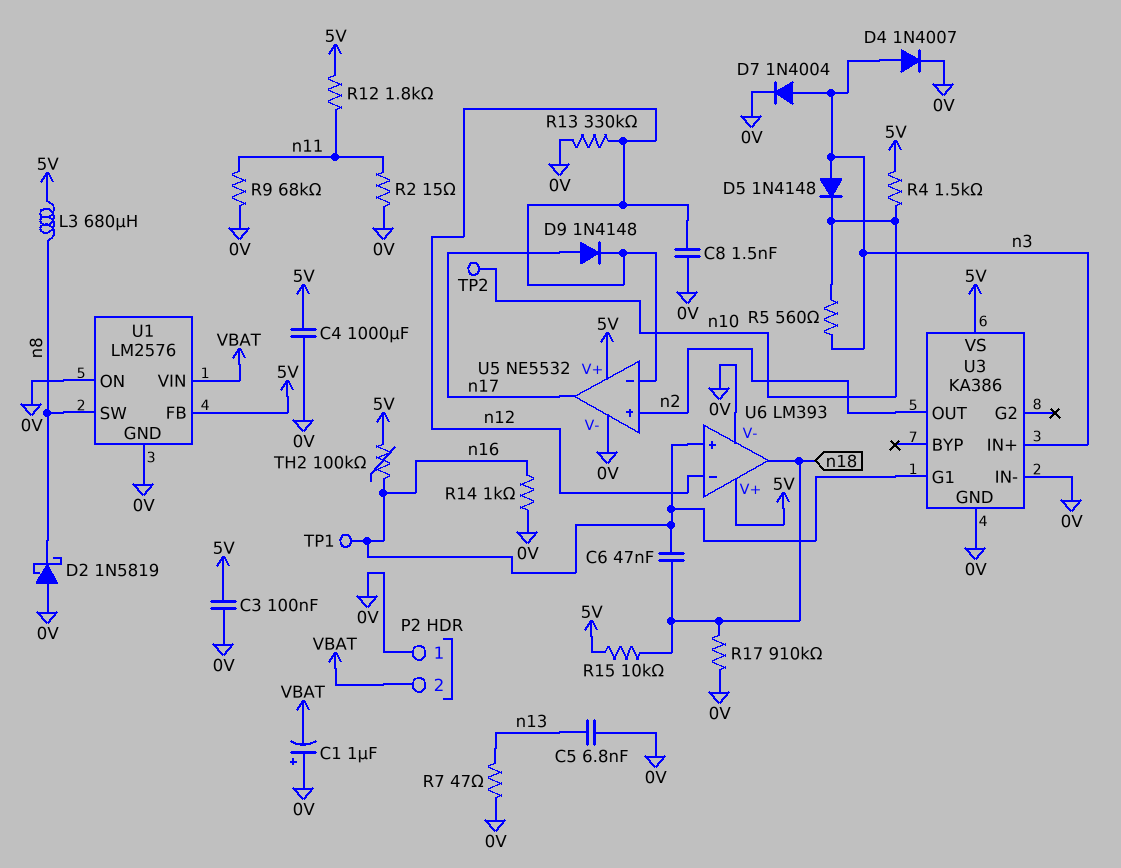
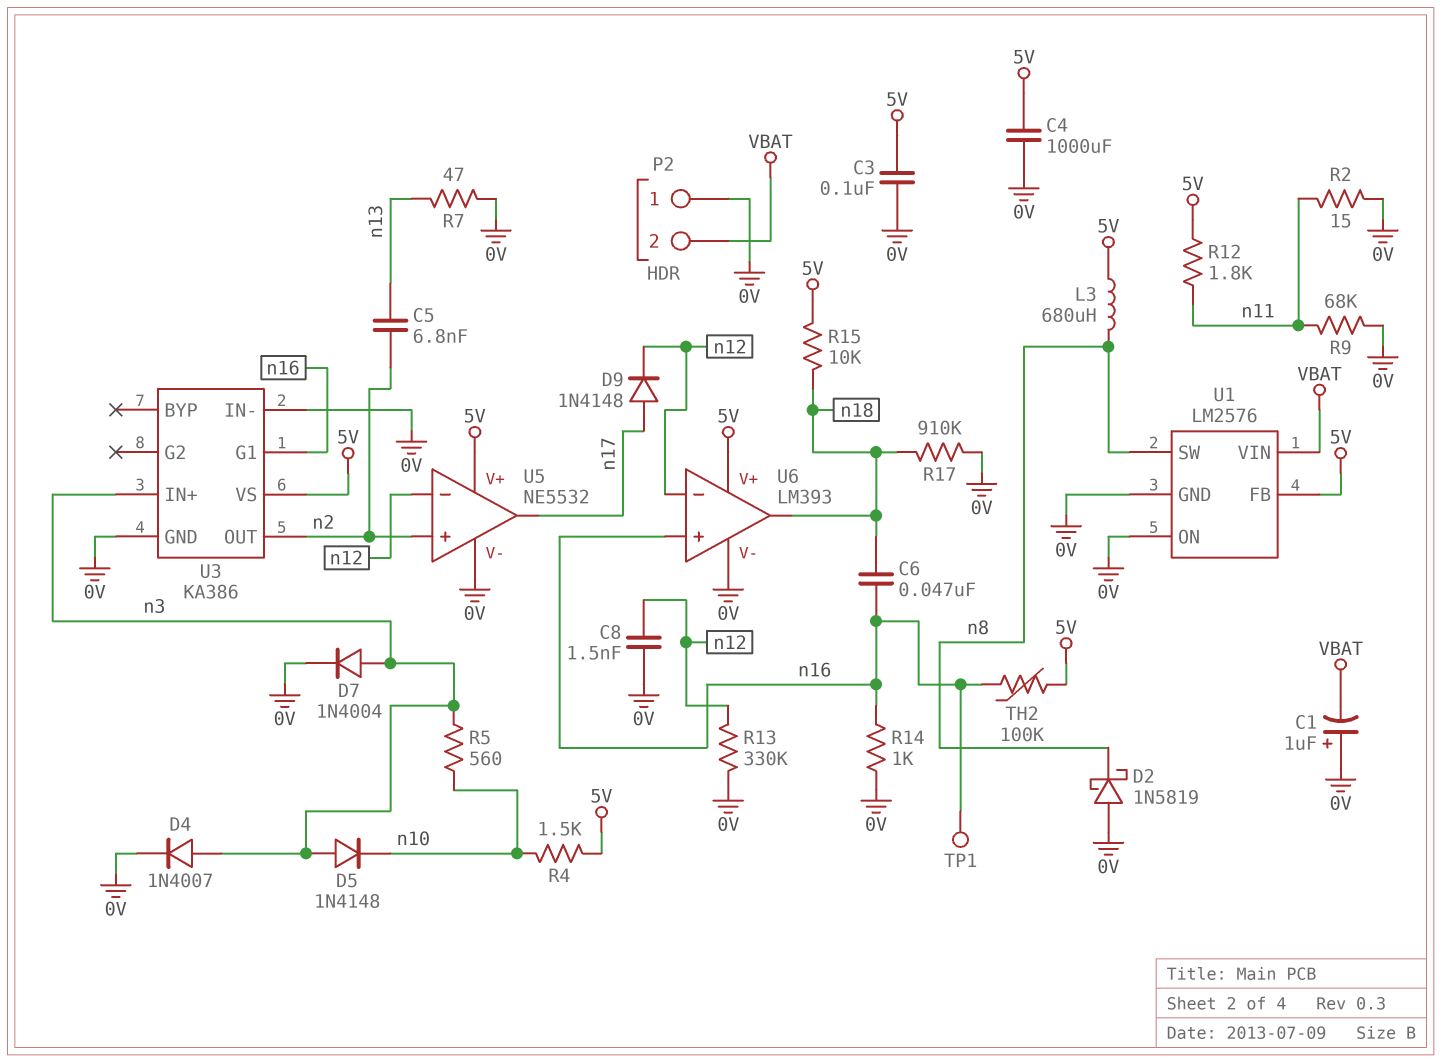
C5: 6.8nF (0V, n13) -> 6.8nF (n2, n13)
TP2: test point (n10) -> none

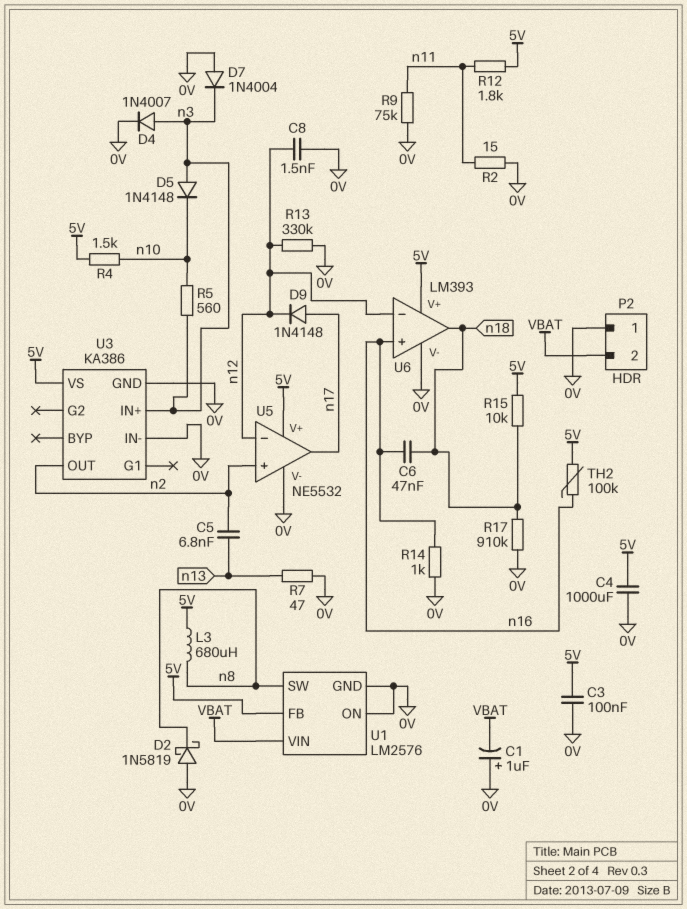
D7: diode 1N4004 (A n3, K 0V) -> diode 1N4004 (A 0V, K n3)
R9: 68k (0V, n11) -> 75k (0V, n11)
TP1: test point (n16) -> none
U3 pin G1: n16 -> none

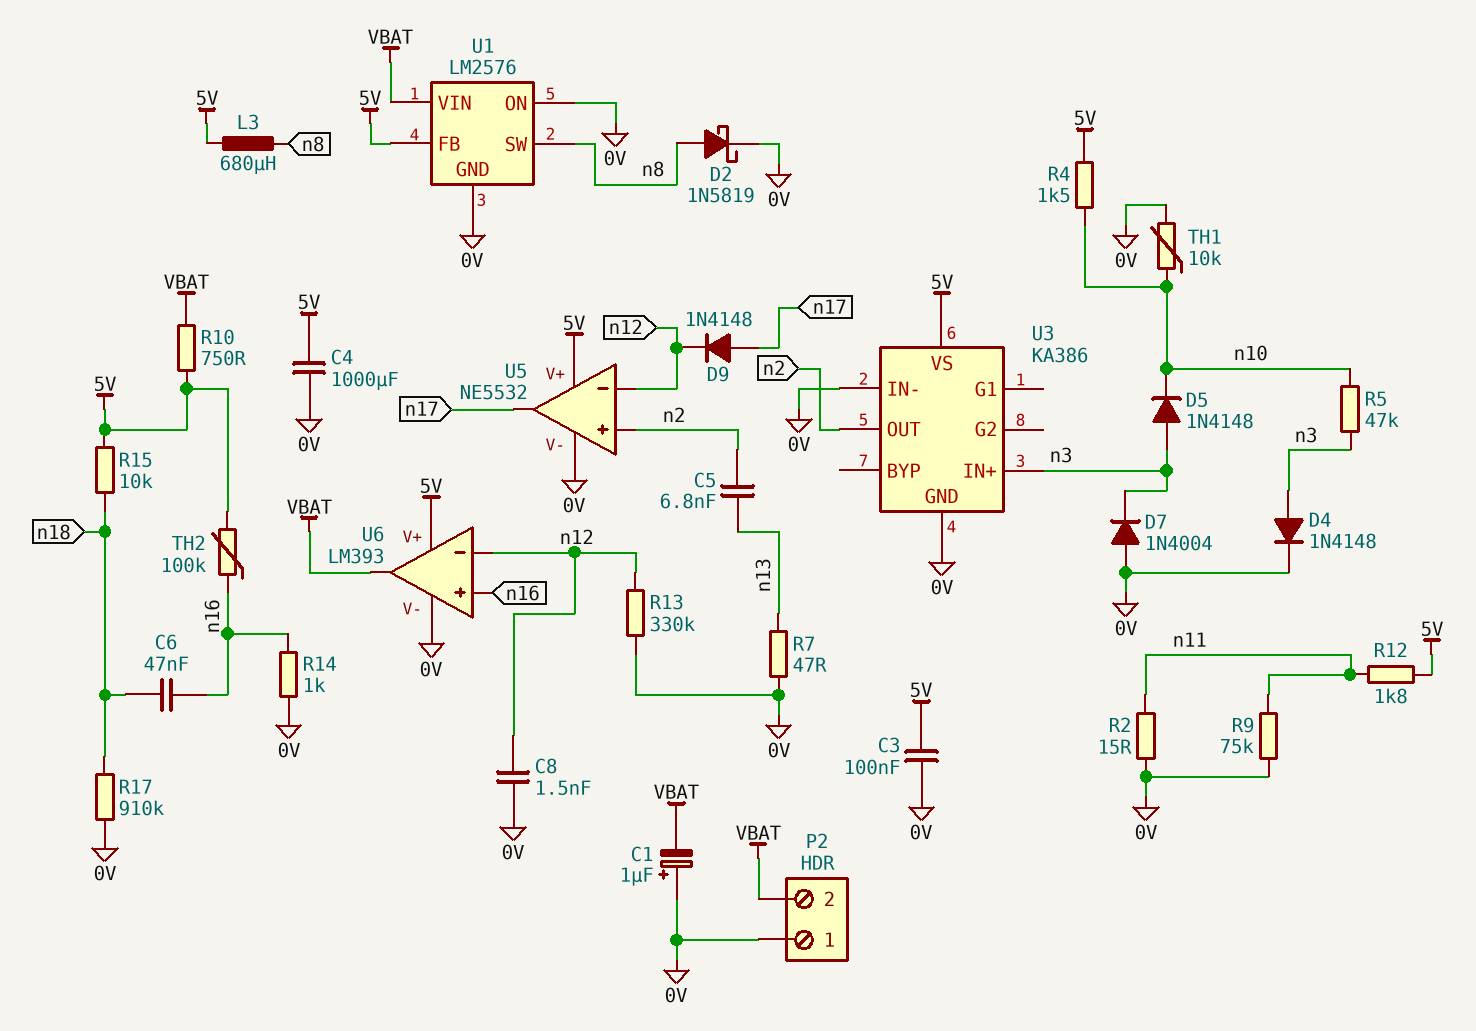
D2: schottky 1N5819 (A 0V, K n8) -> schottky 1N5819 (A n8, K 0V)
D4: diode 1N4007 (A n3, K 0V) -> diode 1N4148 (A n3, K 0V)
R5: 560 (n3, n10) -> 47k (n3, n10)
R10: none -> 750 (5V, VBAT)
TH1: none -> 10k (0V, n10)
U6 pin out: n18 -> VBAT

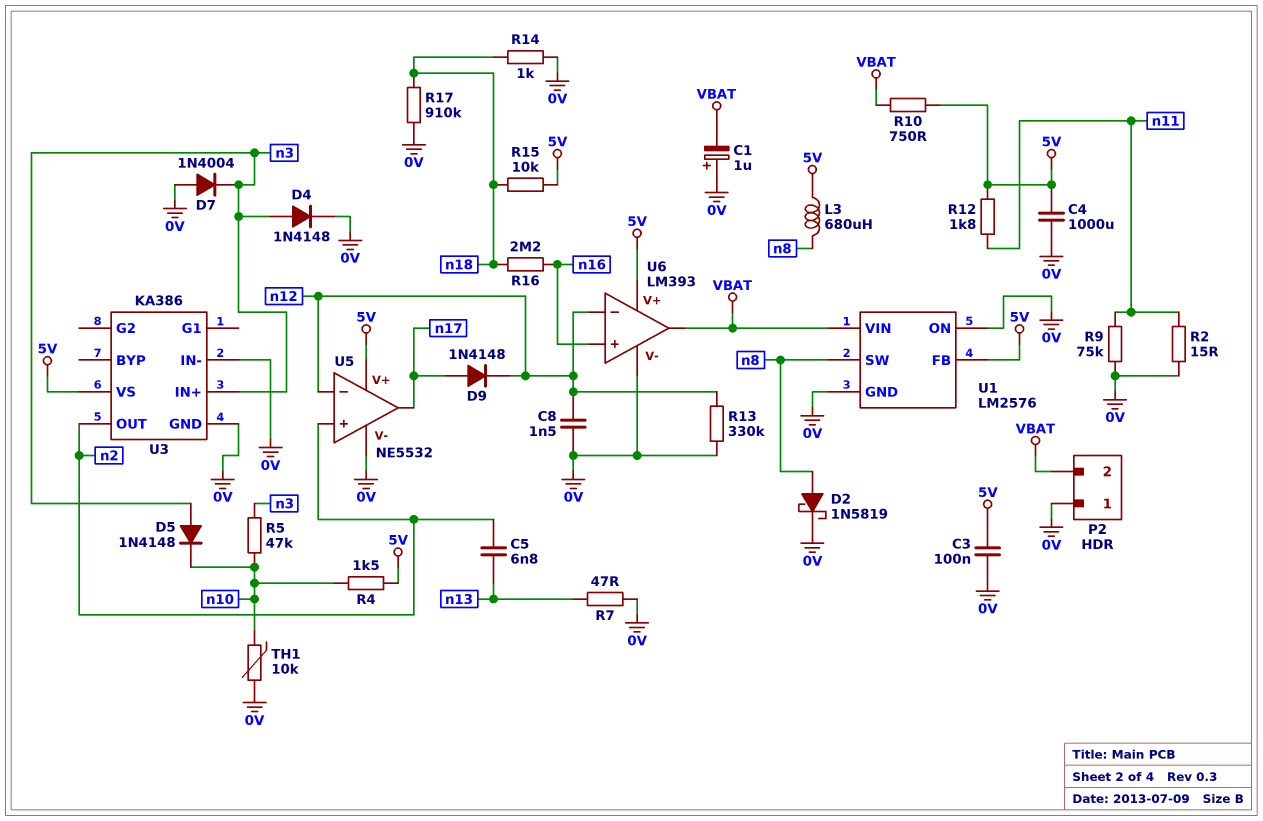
C6: 47nF (n16, n18) -> none
R14: 1k (0V, n16) -> 1k (0V, n18)
R16: none -> 2.2M (n16, n18)
TH2: 100k (5V, n16) -> none

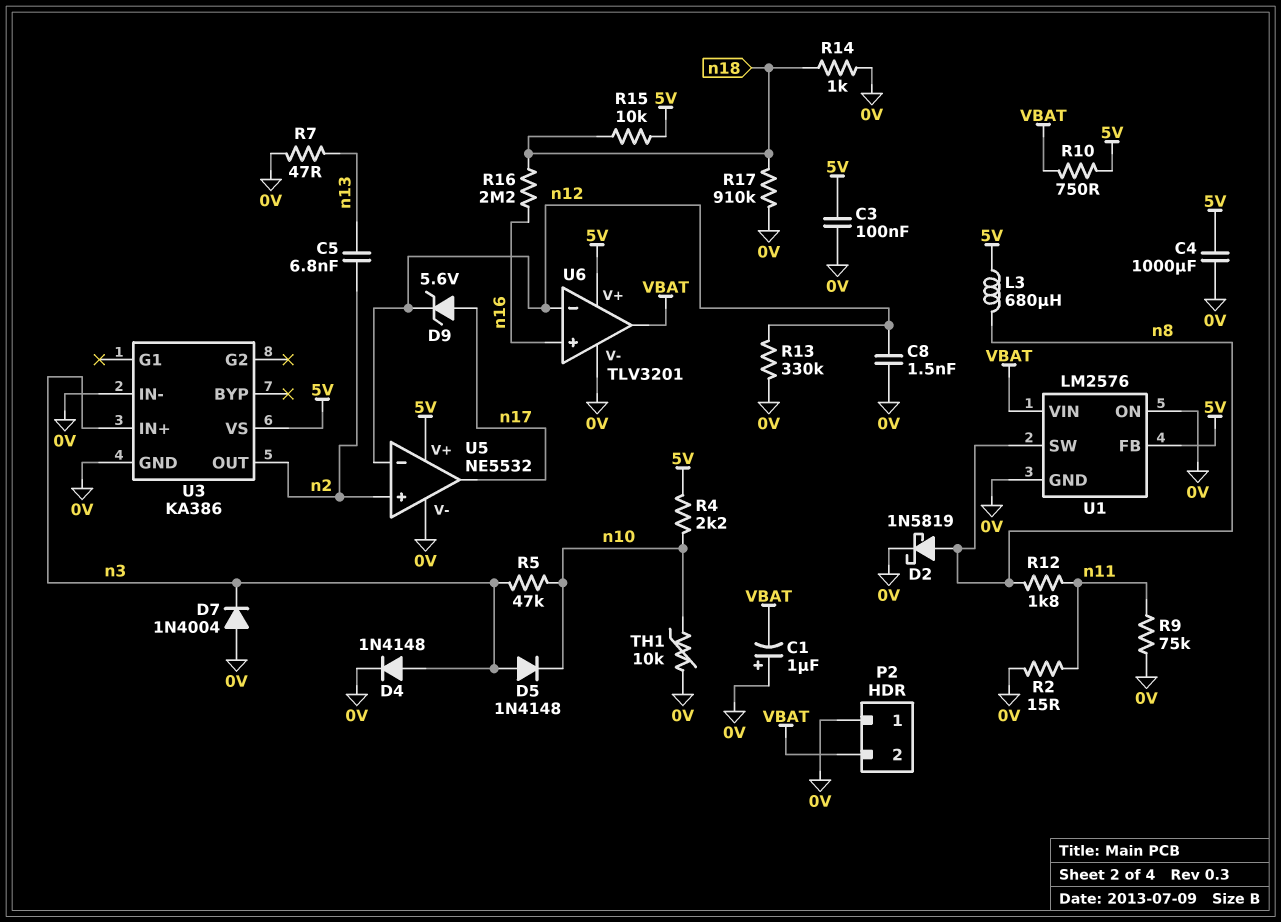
D9: diode 1N4148 (A n17, K n12) -> zener 5.6V (A n17, K n12)
R4: 1.5k (5V, n10) -> 2.2k (5V, n10)
R12: 1.8k (5V, n11) -> 1.8k (n8, n11)
U6: LM393 -> TLV3201

